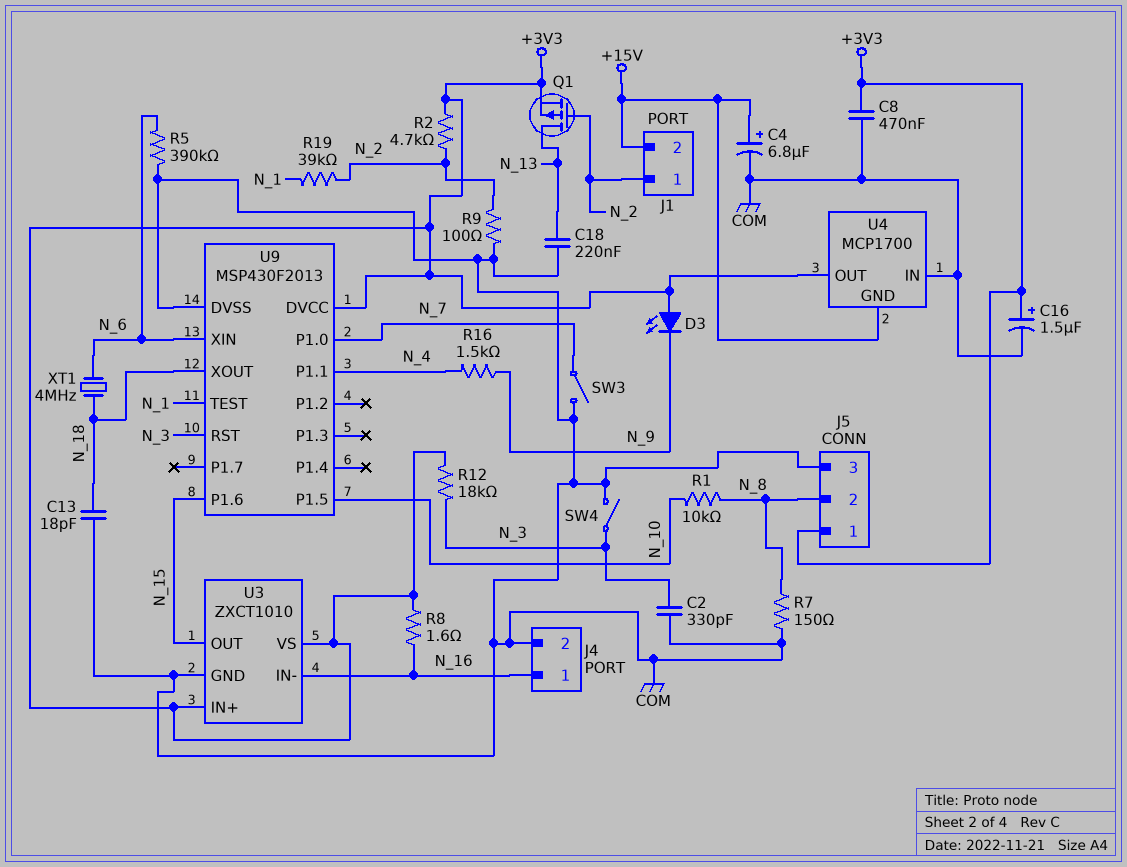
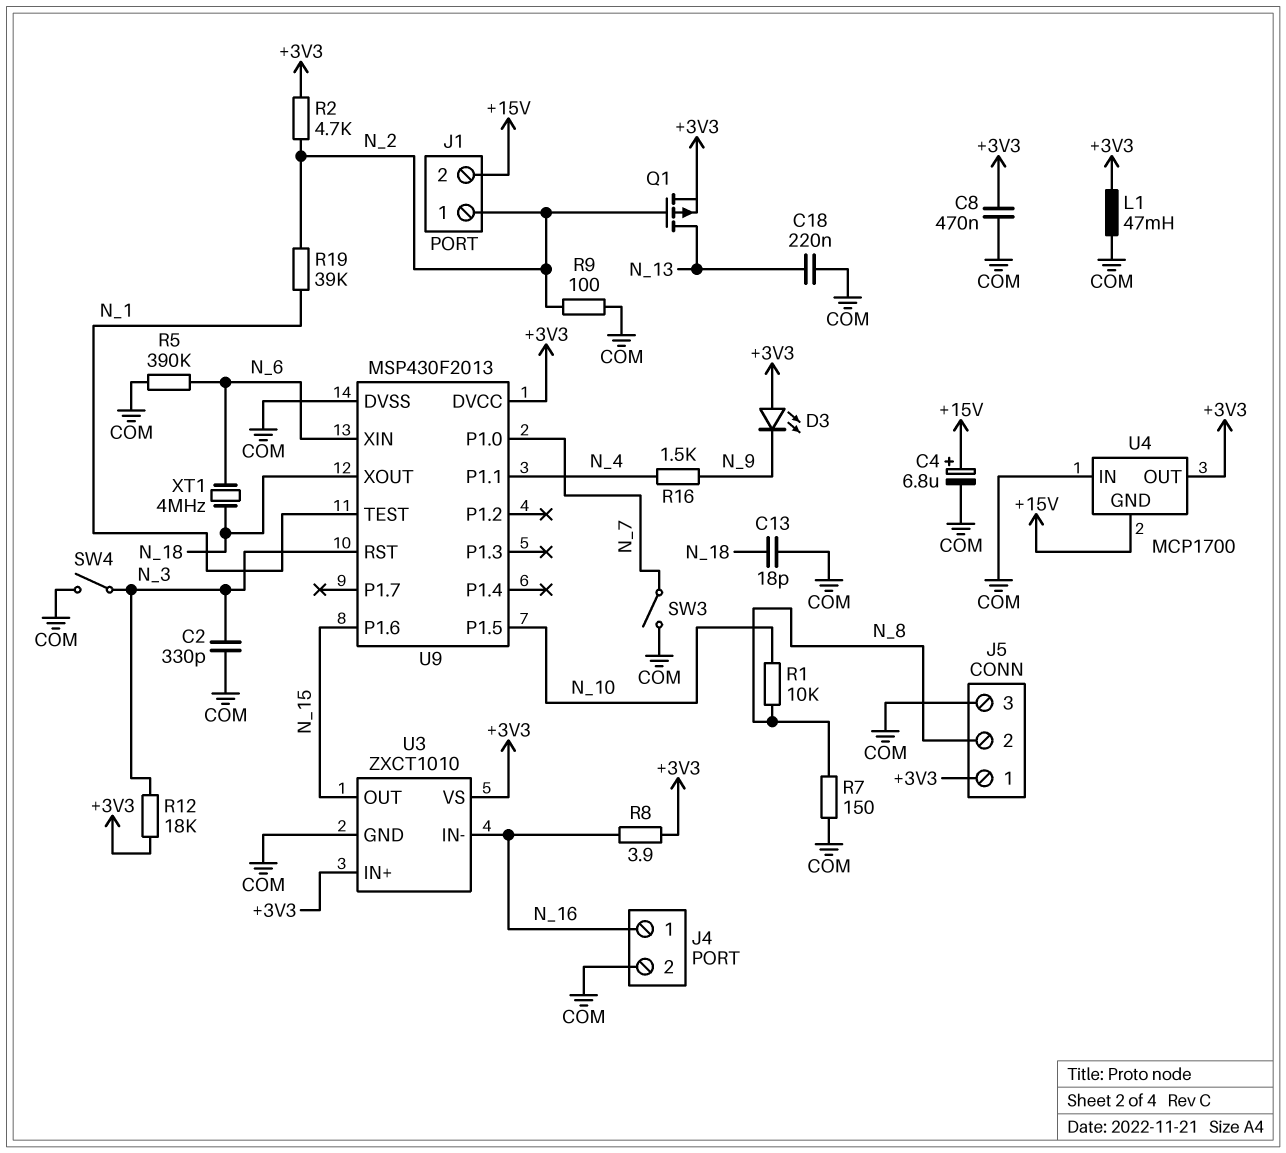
C16: 1.5uF (plus +3V3, minus COM) -> none
L1: none -> 47mH (+3V3, COM)
R8: 1.6 (+3V3, N_16) -> 3.9 (+3V3, N_16)

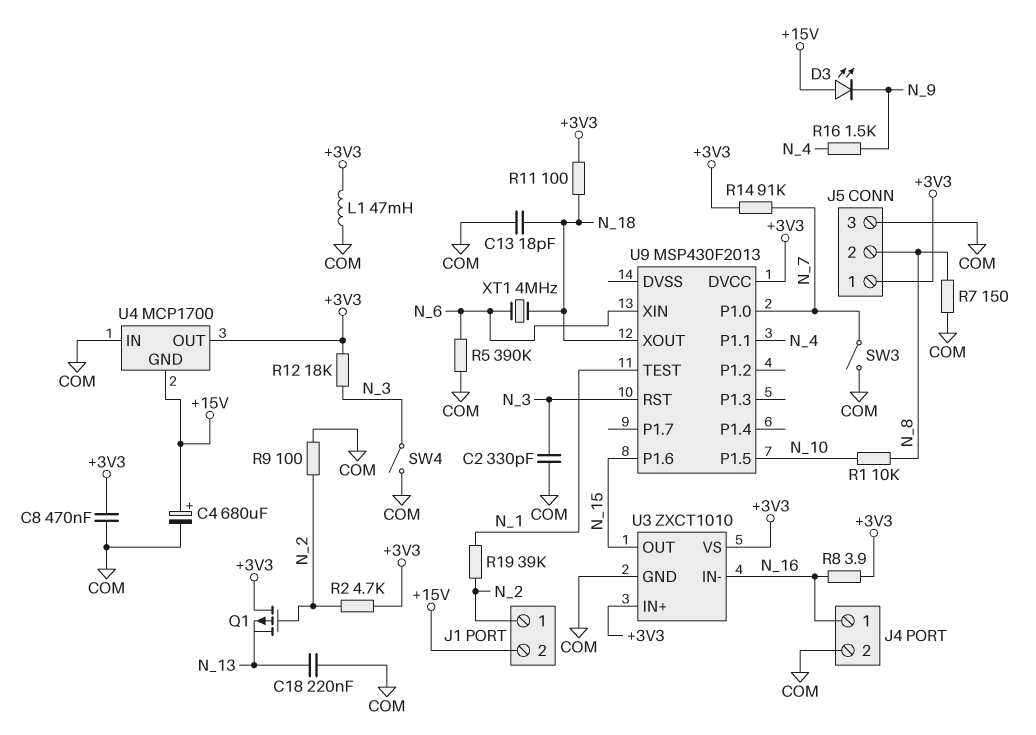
C4: 6.8uF (plus +15V, minus COM) -> 680uF (plus +15V, minus COM)
D3: LED (A +3V3, K N_9) -> LED (A +15V, K N_9)
Q1: PMOS (G N_2, D N_13, S +3V3) -> PMOS (G N_2, D +3V3, S N_13)
R11: none -> 100 (+3V3, N_18)
R14: none -> 91k (+3V3, N_7)
U9 pin DVSS: COM -> none

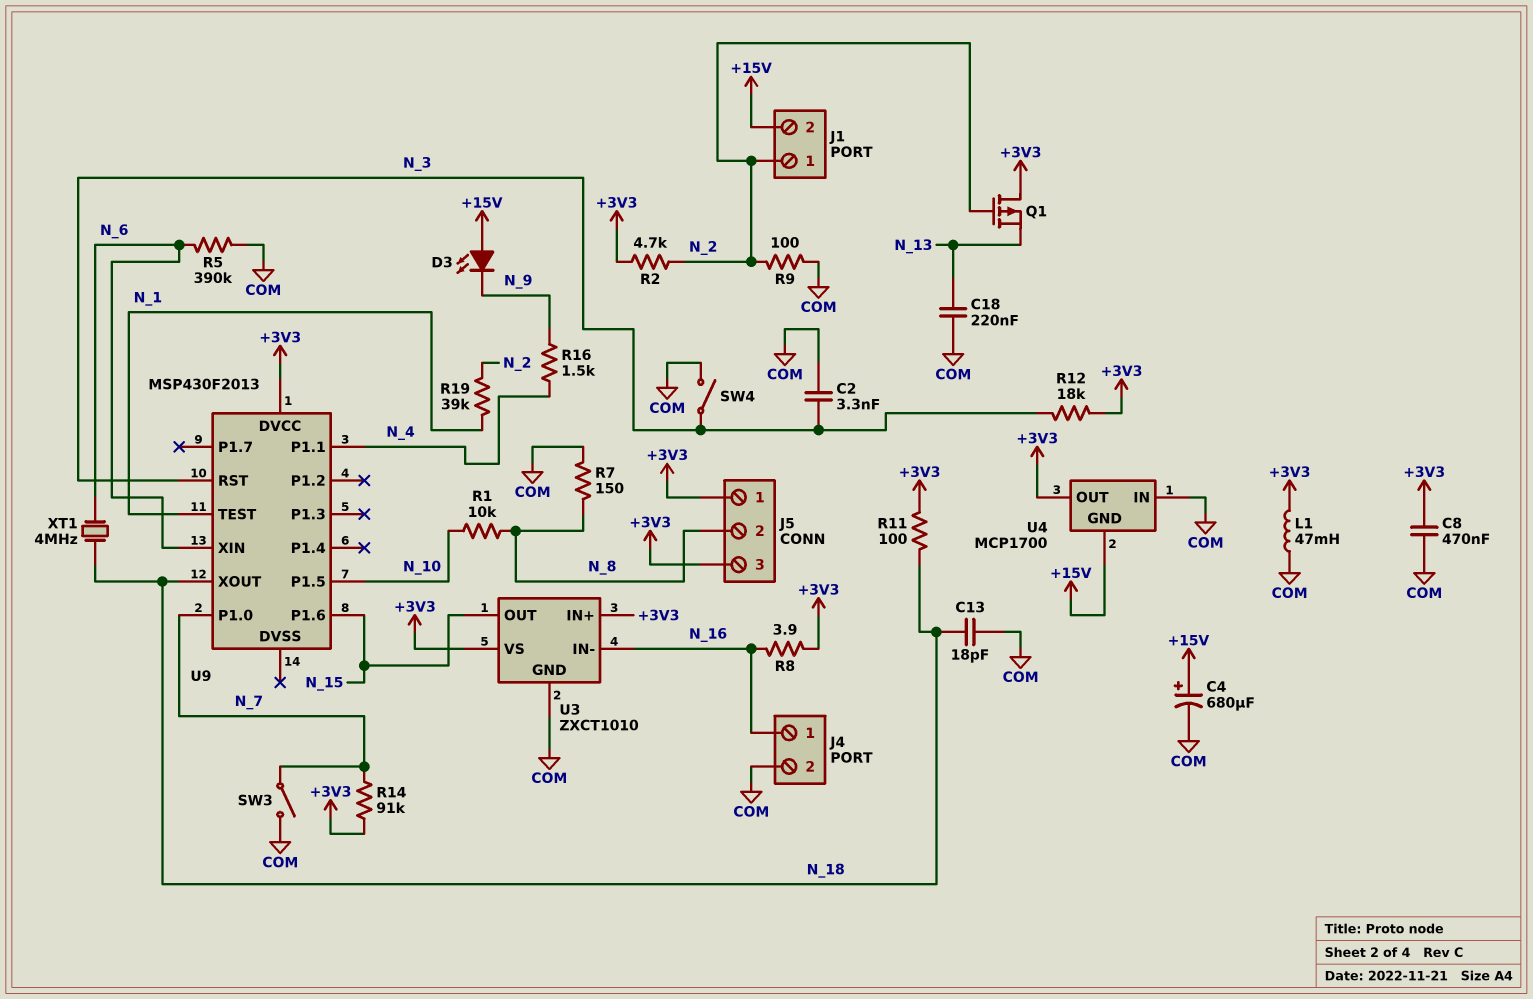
C2: 330pF (COM, N_3) -> 3.3nF (COM, N_3)
J5 pin 3: COM -> +3V3

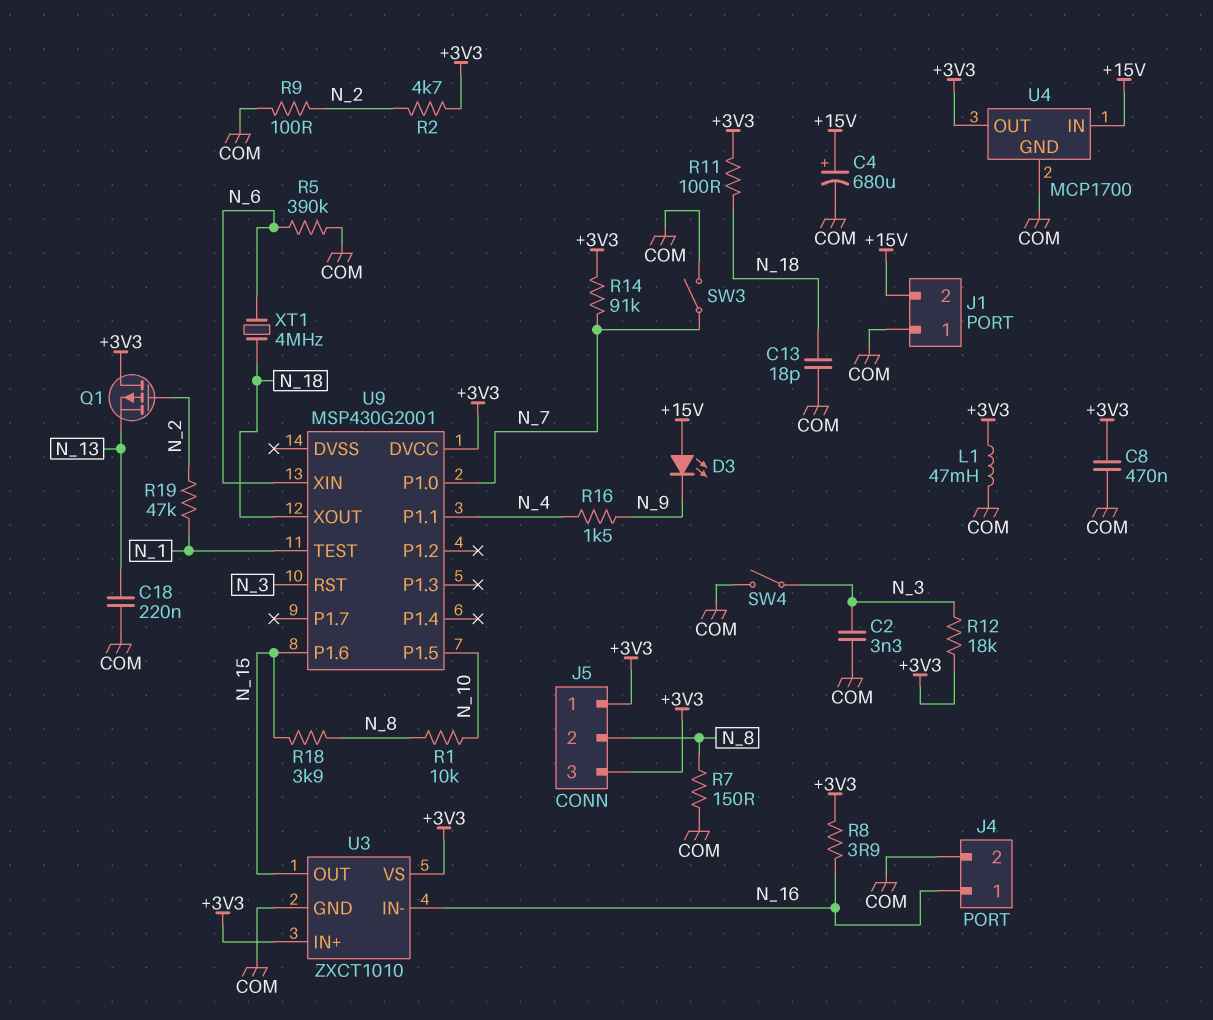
J1 pin 1: N_2 -> COM
R18: none -> 3.9k (N_8, N_15)
R19: 39k (N_1, N_2) -> 47k (N_1, N_2)
U4 pin GND: +15V -> COM
U4 pin IN: COM -> +15V
U9: MSP430F2013 -> MSP430G2001

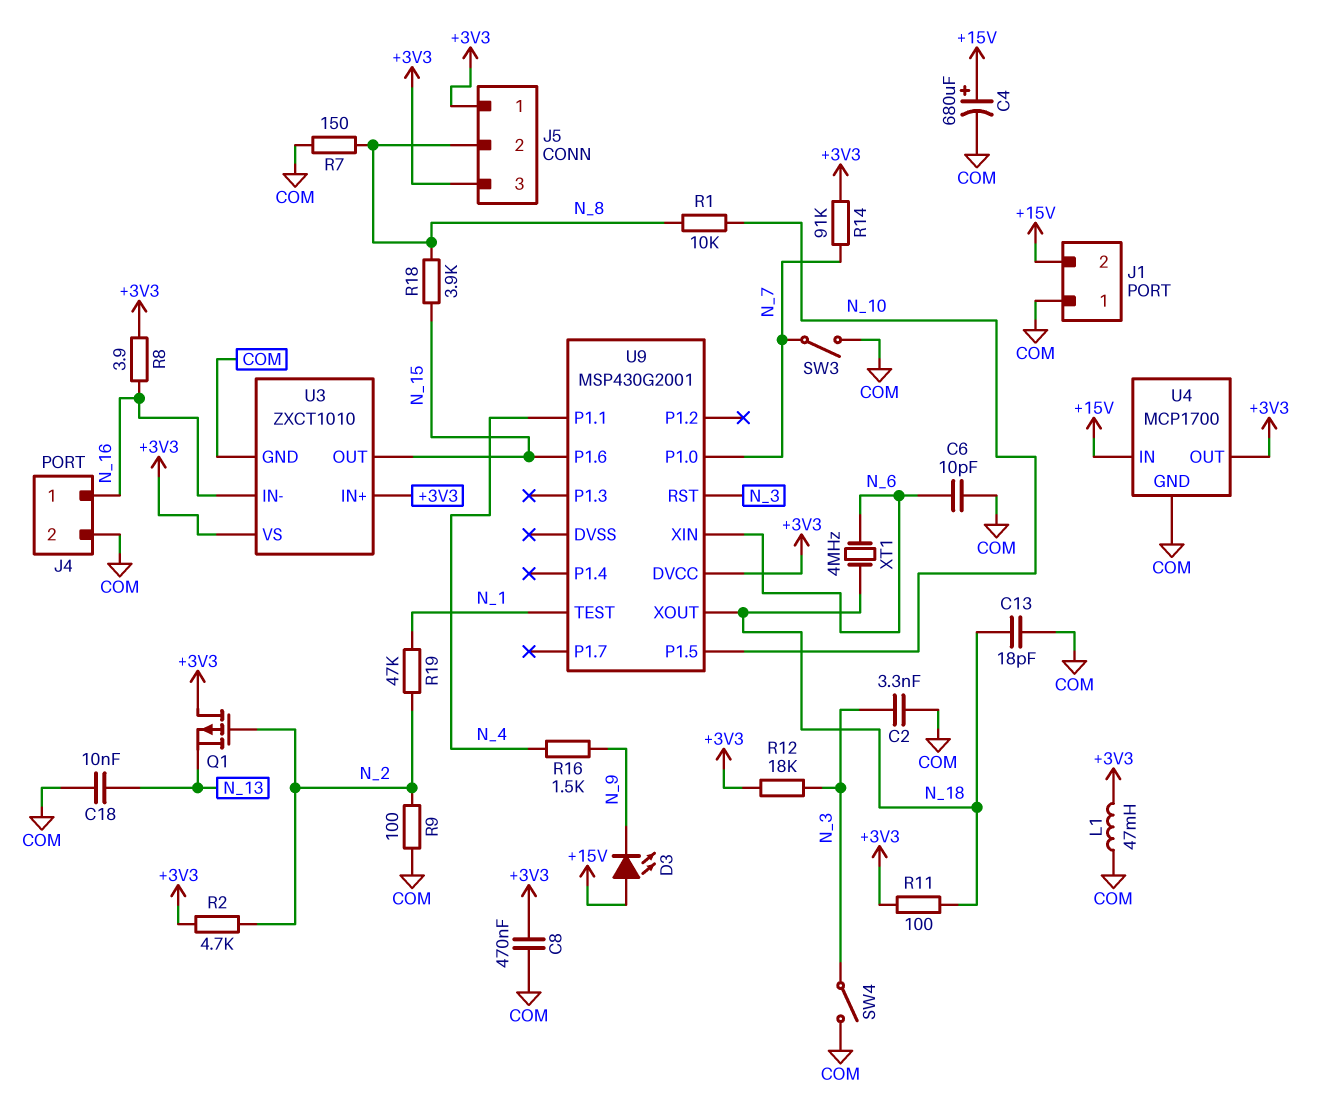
C6: none -> 10pF (COM, N_6)
C18: 220nF (COM, N_13) -> 10nF (COM, N_13)
R5: 390k (COM, N_6) -> none

